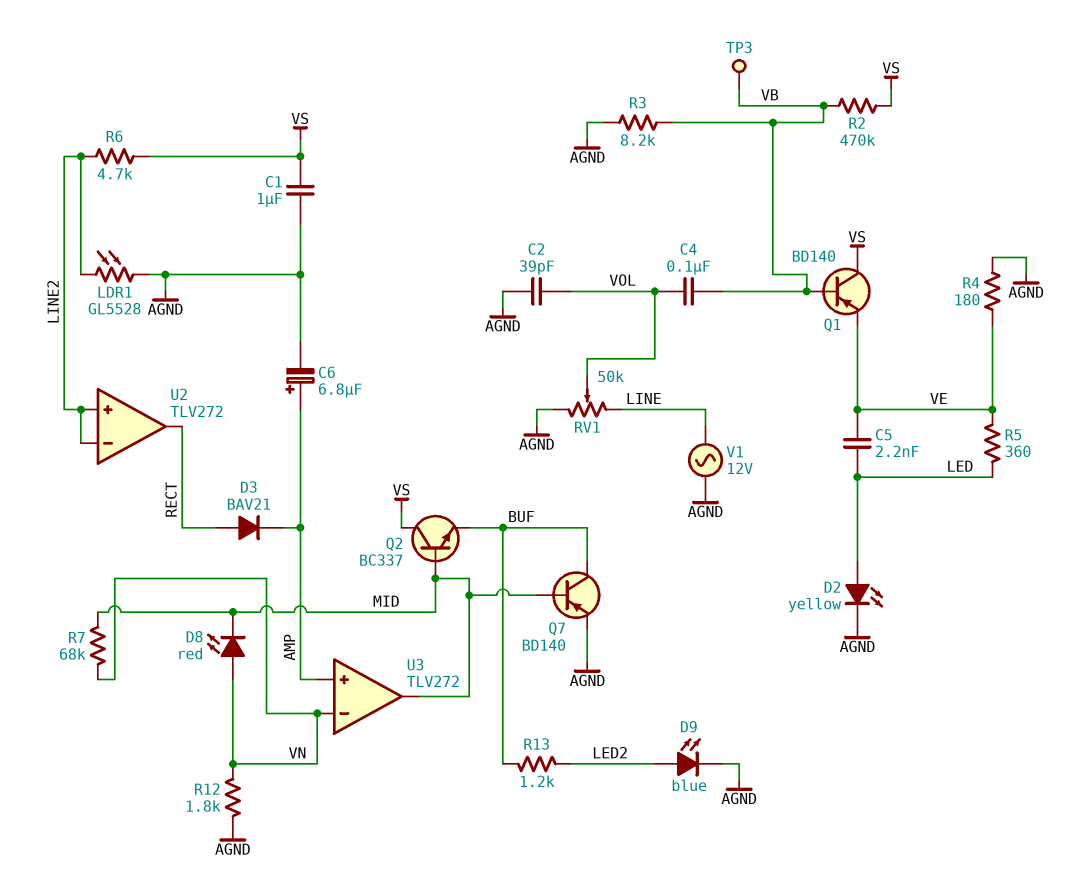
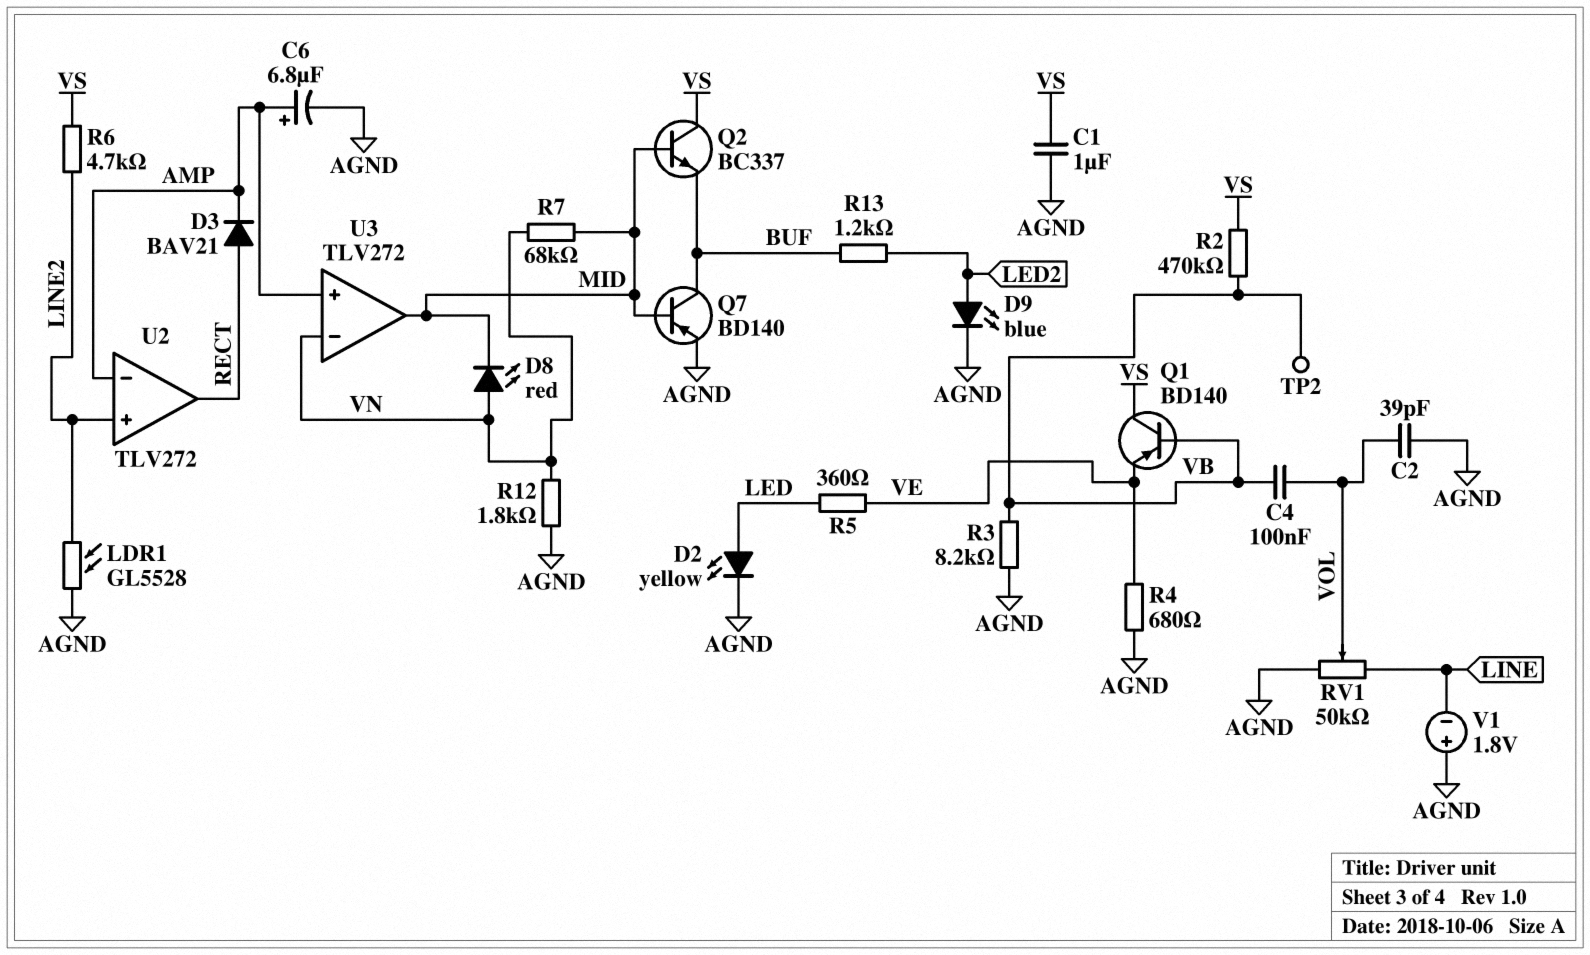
C5: 2.2nF (LED, VE) -> none
R4: 180 (AGND, VE) -> 680 (AGND, VE)
TP2: none -> test point (VB)
TP3: test point (VB) -> none
U2 pin in-: LINE2 -> AMP
V1: AC 12V (AGND, LINE) -> 1.8V (plus AGND, minus LINE)

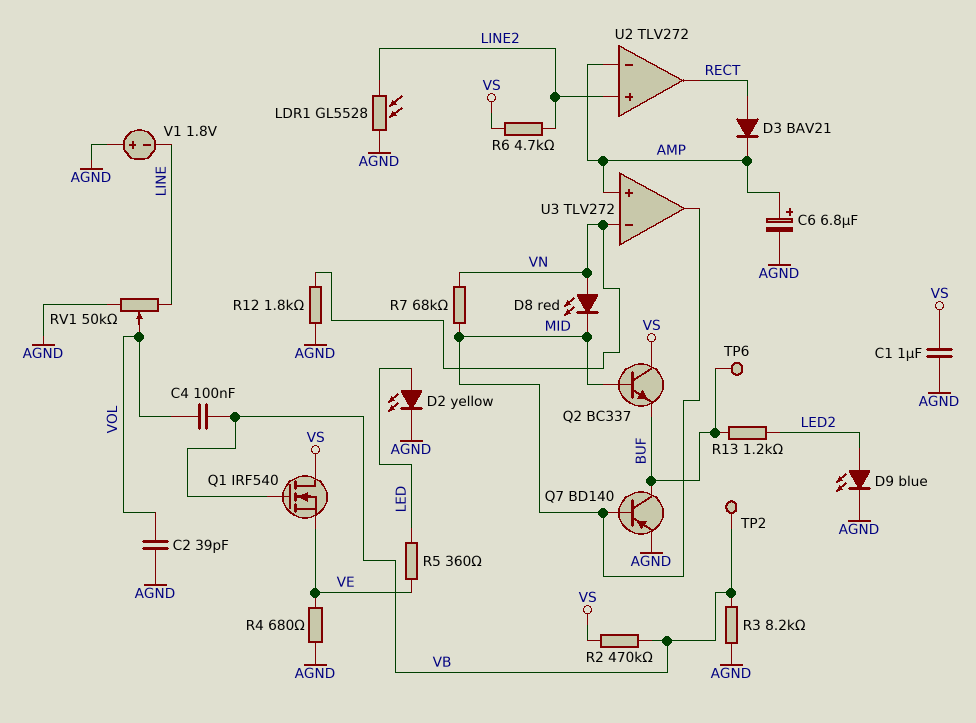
Q1: PNP BD140 (B VB, C VS, E VE) -> NMOS IRF540 (G VB, D VS, S VE)
TP6: none -> test point (BUF)

